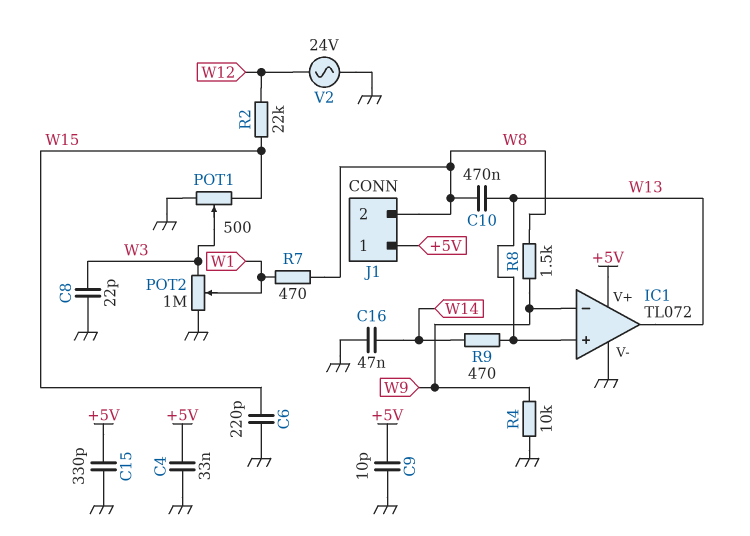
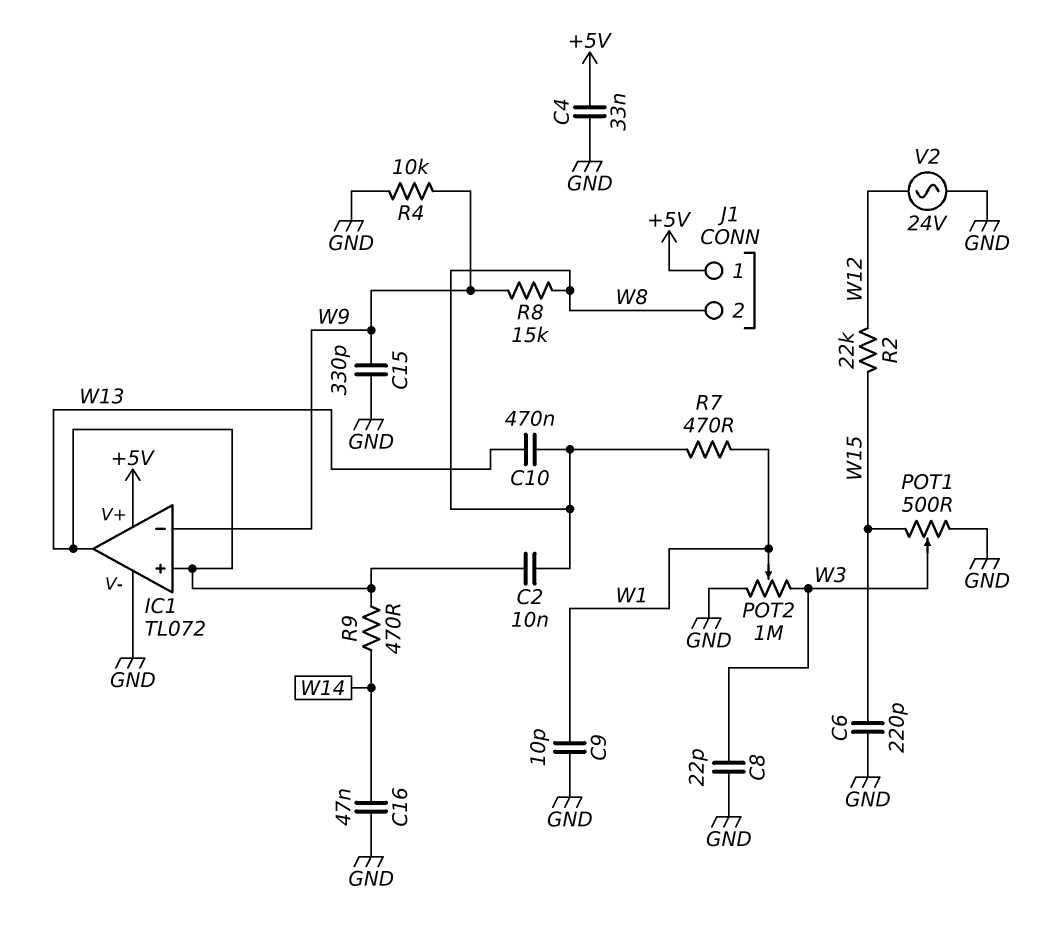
C2: none -> 10nF (W8, W13)
C9: 10pF (+5V, GND) -> 10pF (GND, W1)
C15: 330pF (+5V, GND) -> 330pF (GND, W9)
R8: 1.5k (W8, W9) -> 15k (W8, W9)

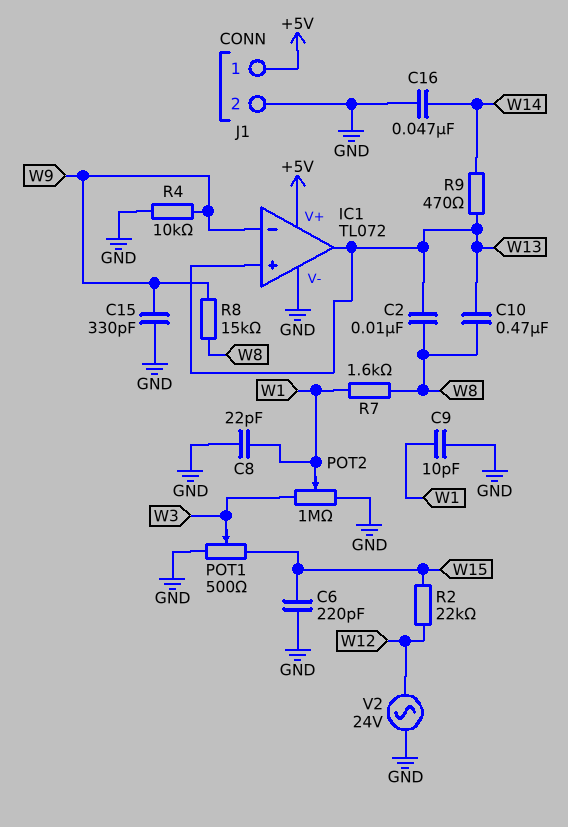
C4: 33nF (+5V, GND) -> none
C8: 22pF (GND, W3) -> 22pF (GND, W1)
J1 pin 2: W8 -> GND
R7: 470 (W1, W8) -> 1.6k (W1, W8)

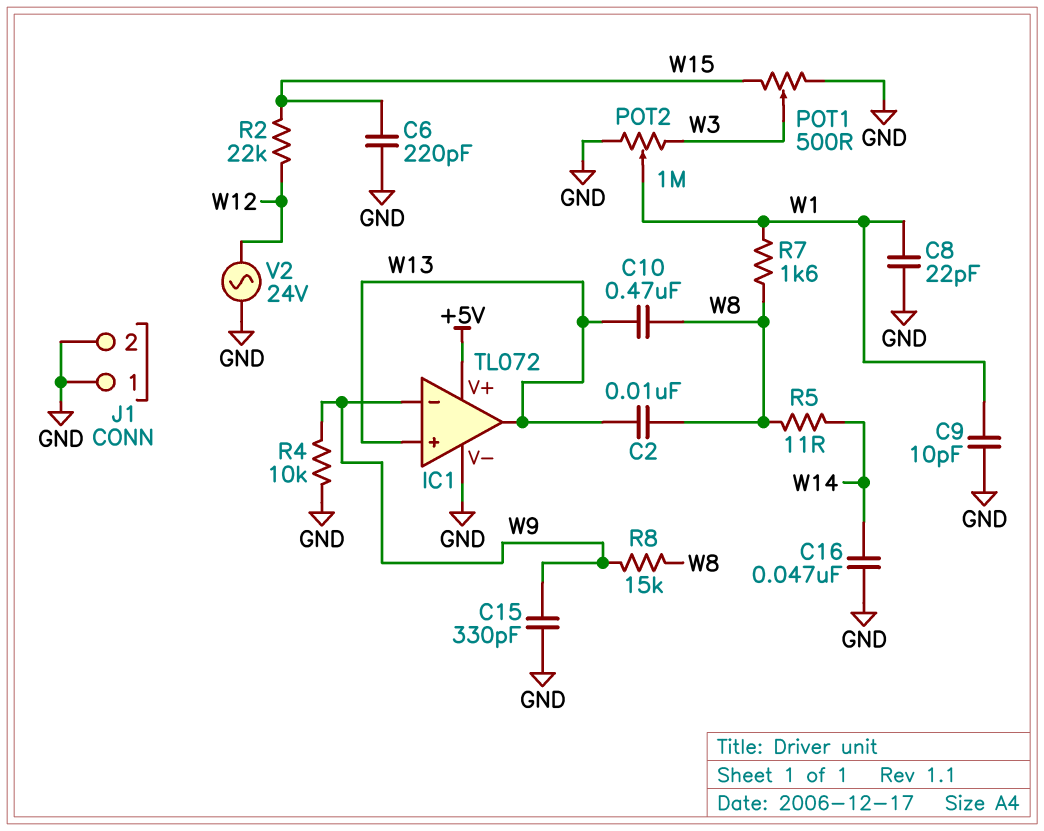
J1 pin 1: +5V -> GND
R5: none -> 11 (W8, W14)
R9: 470 (W13, W14) -> none

